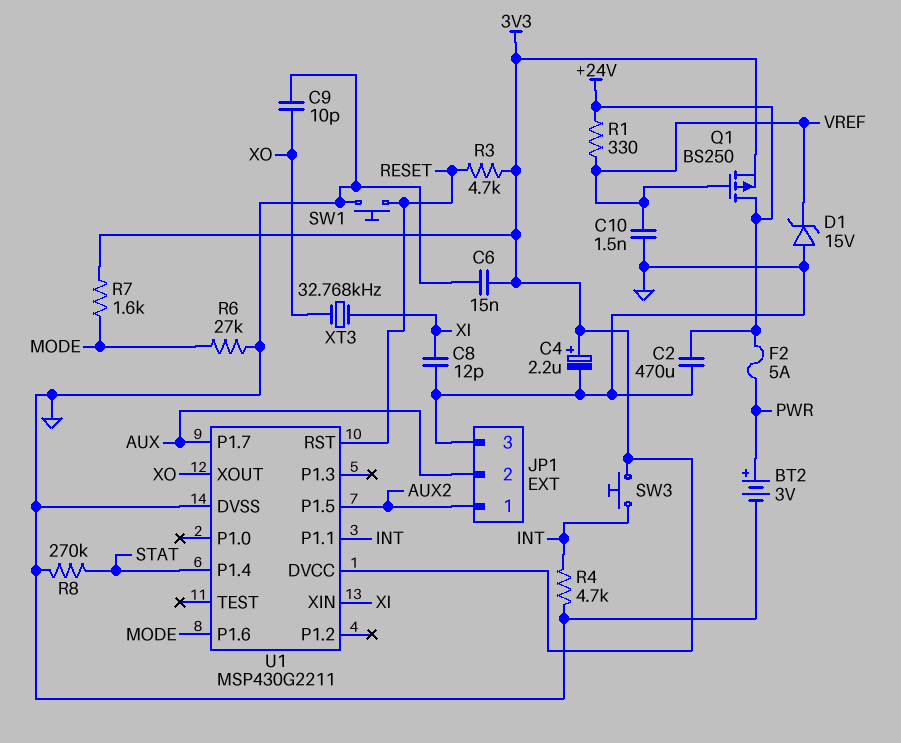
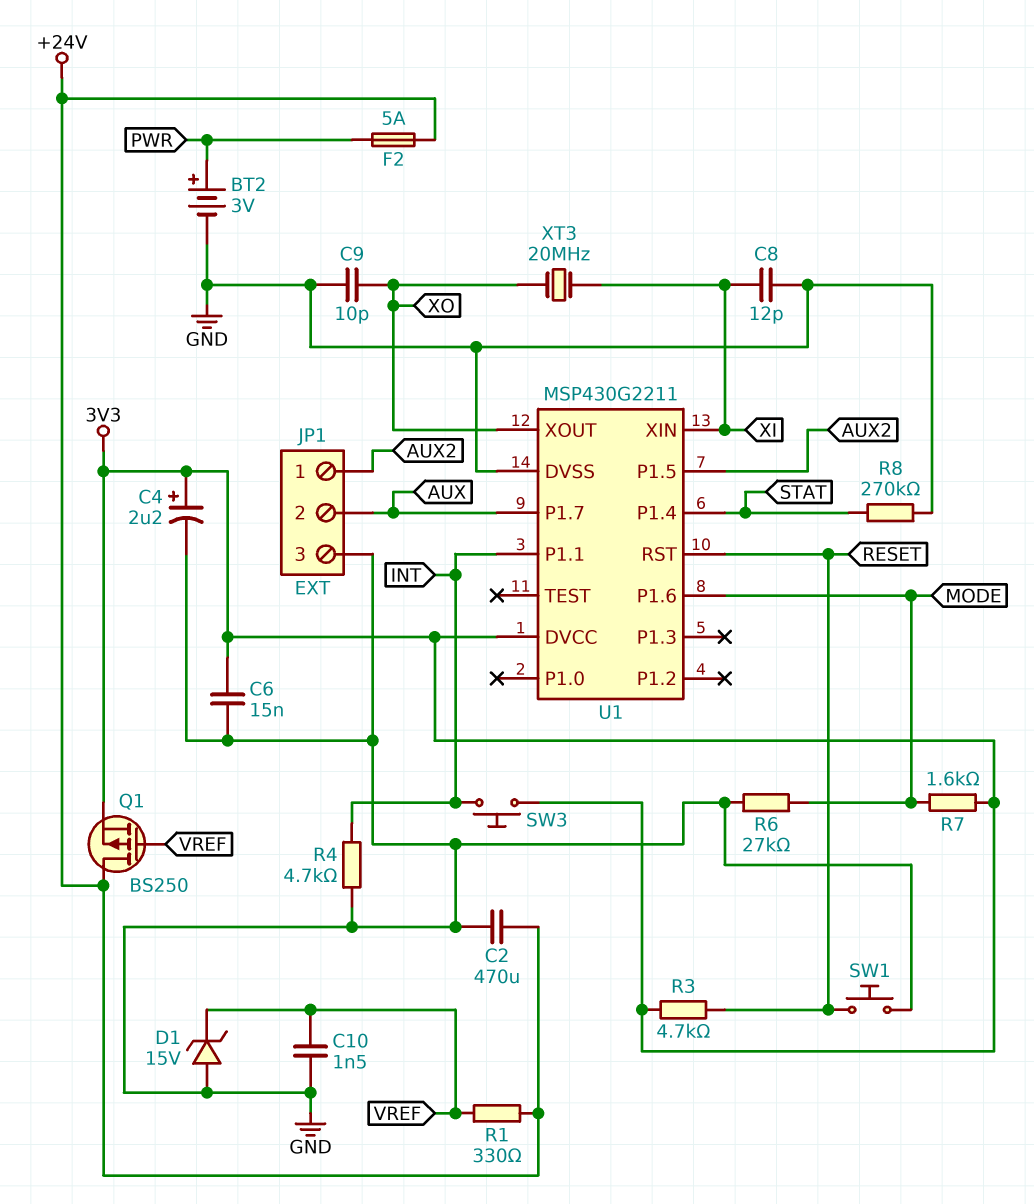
XT3: 32.768kHz (XI, XO) -> 20MHz (XI, XO)

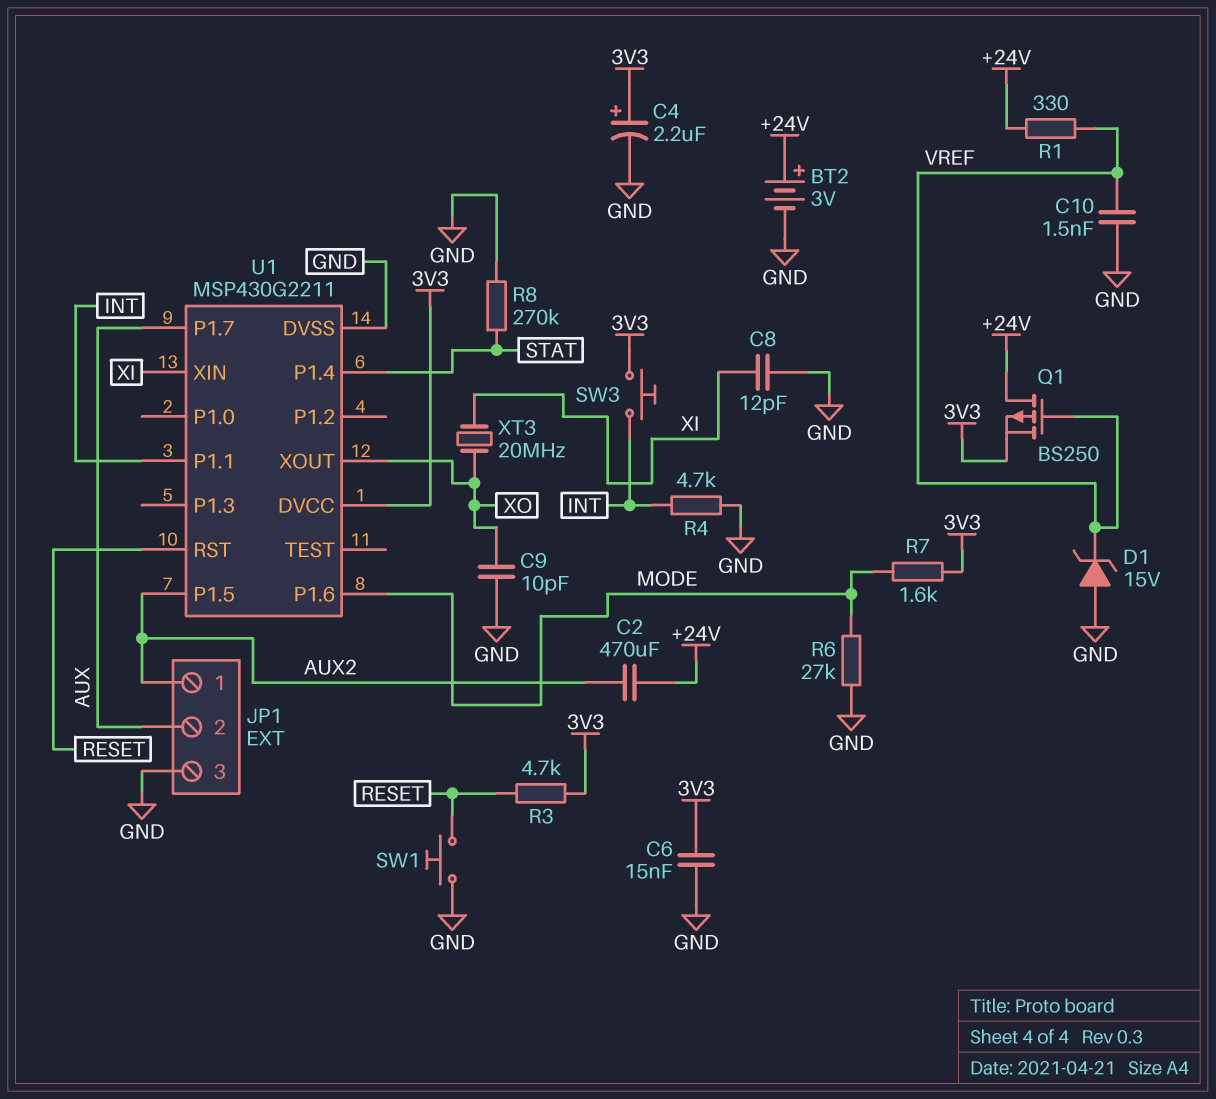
BT2: 3V (plus PWR, minus GND) -> 3V (plus +24V, minus GND)
C2: 470uF (+24V, GND) -> 470uF (+24V, AUX2)
F2: 5A (+24V, PWR) -> none

